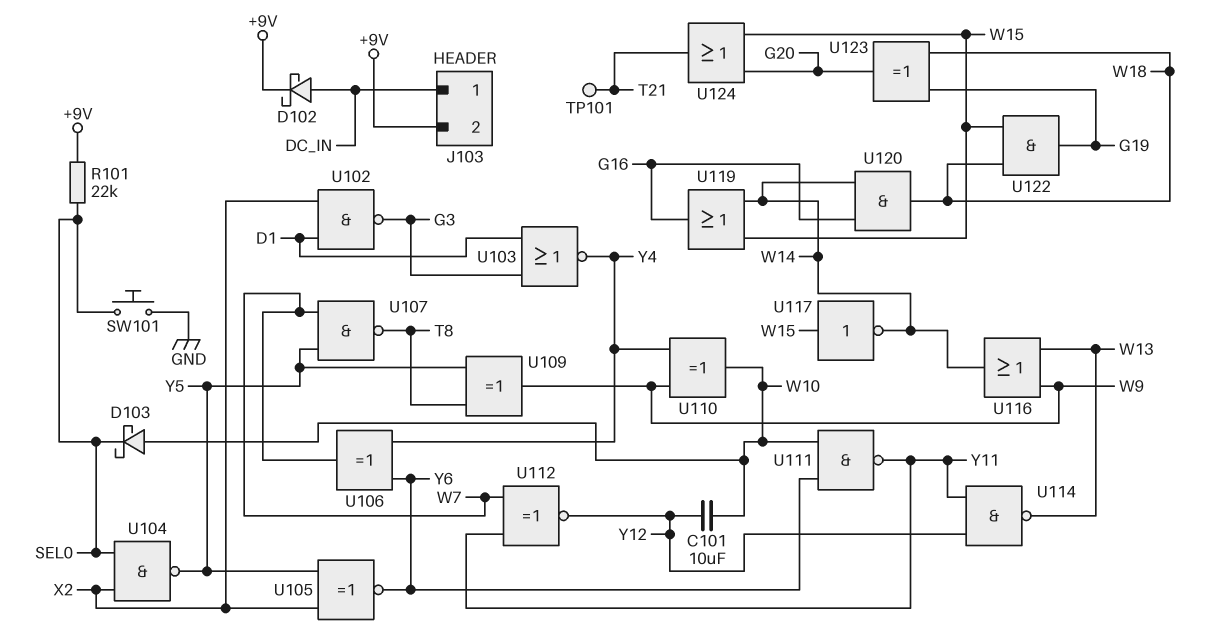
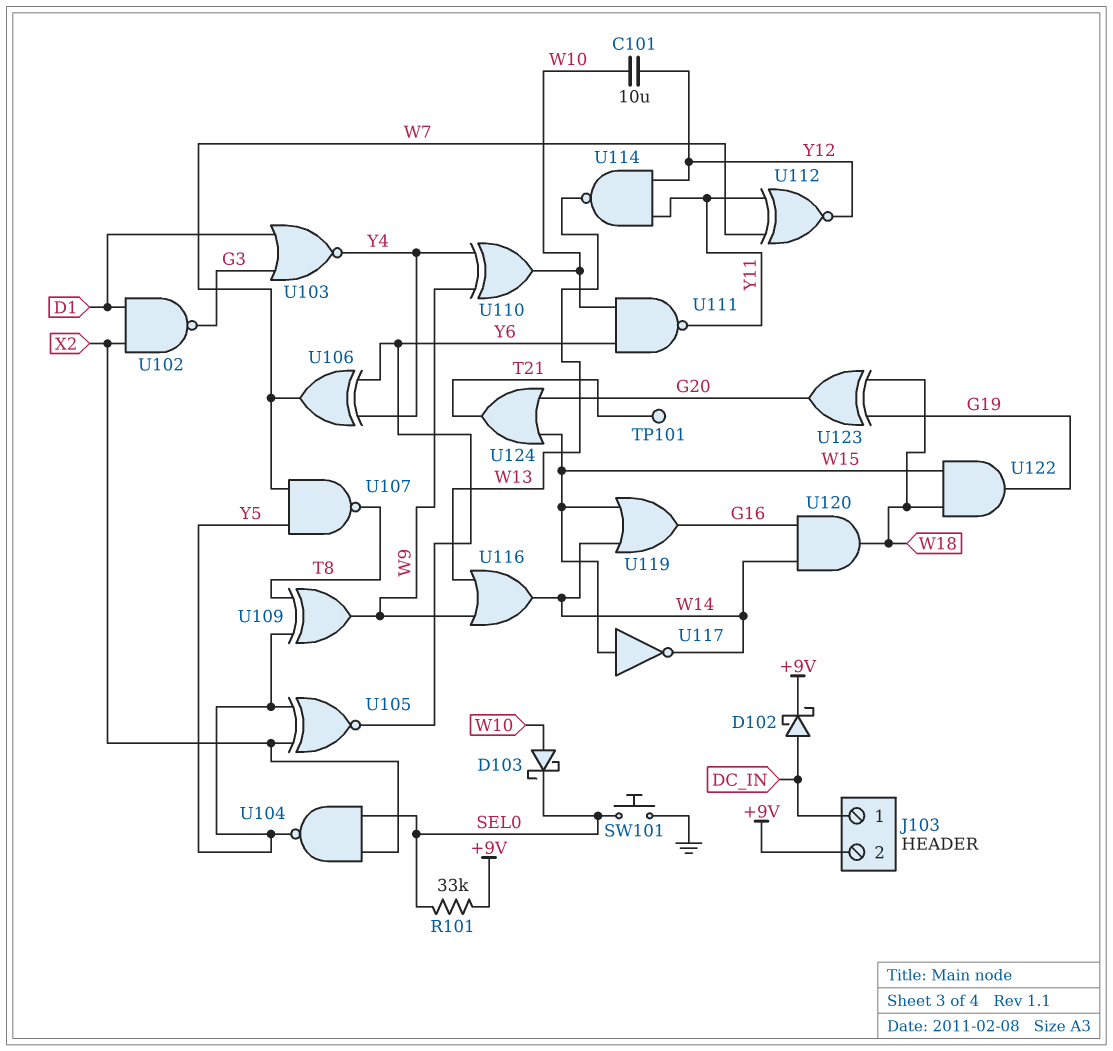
R101: 22k (+9V, SEL0) -> 33k (+9V, SEL0)

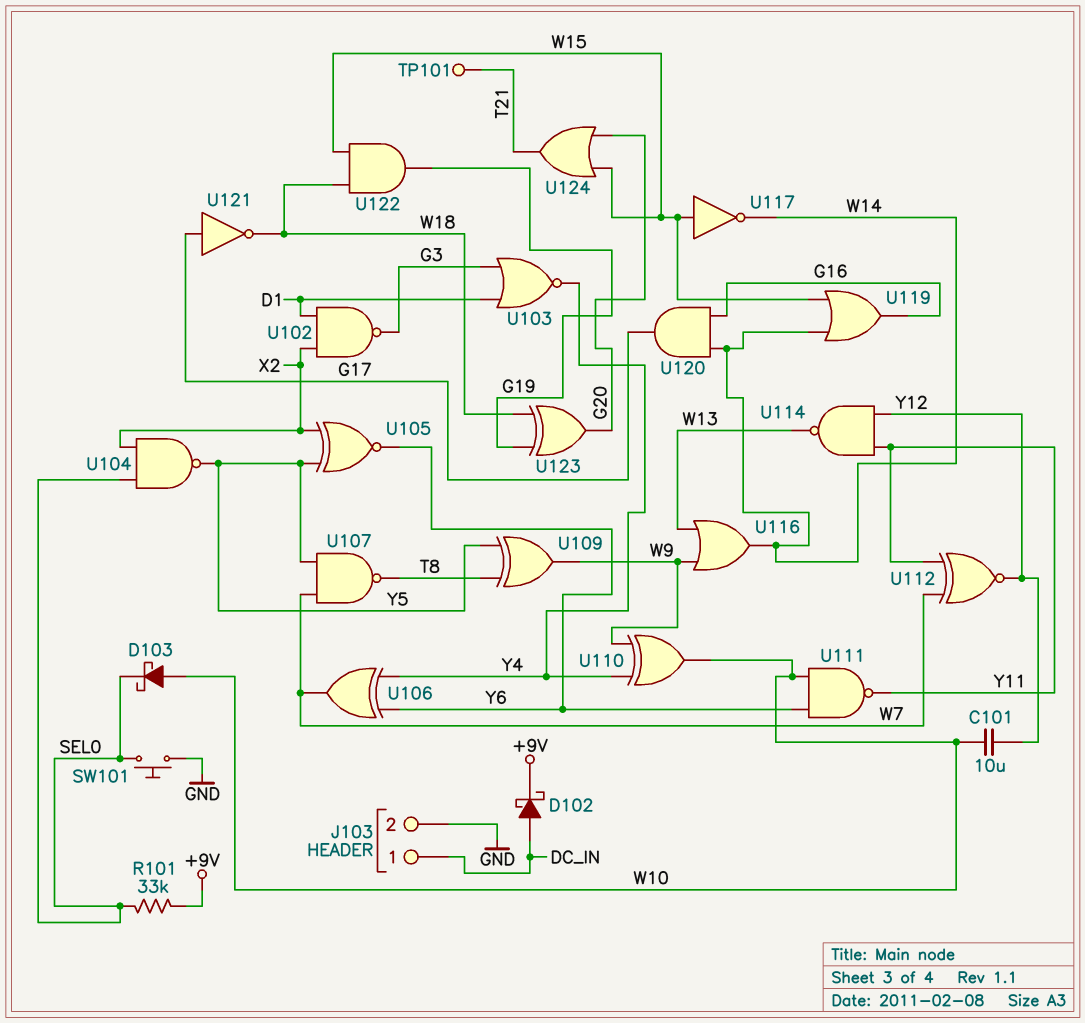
J103 pin 2: +9V -> GND
U120: AND (in G16, in W14, out W18) -> AND (in G16, in W14, out G17)
U121: none -> NOT (in G17, out W18)

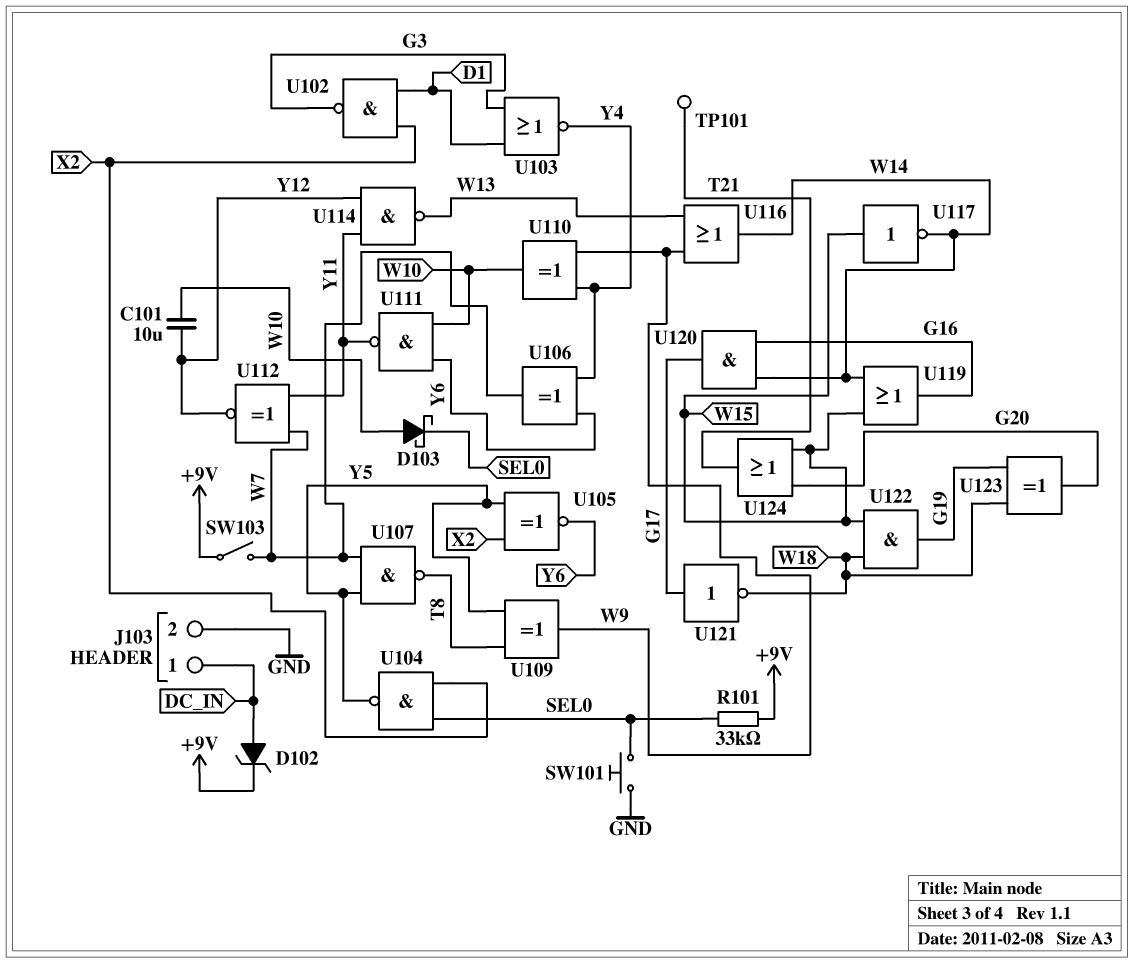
D102: schottky (A DC_IN, K +9V) -> zener (A DC_IN, K +9V)
SW103: none -> switch (+9V, W7)

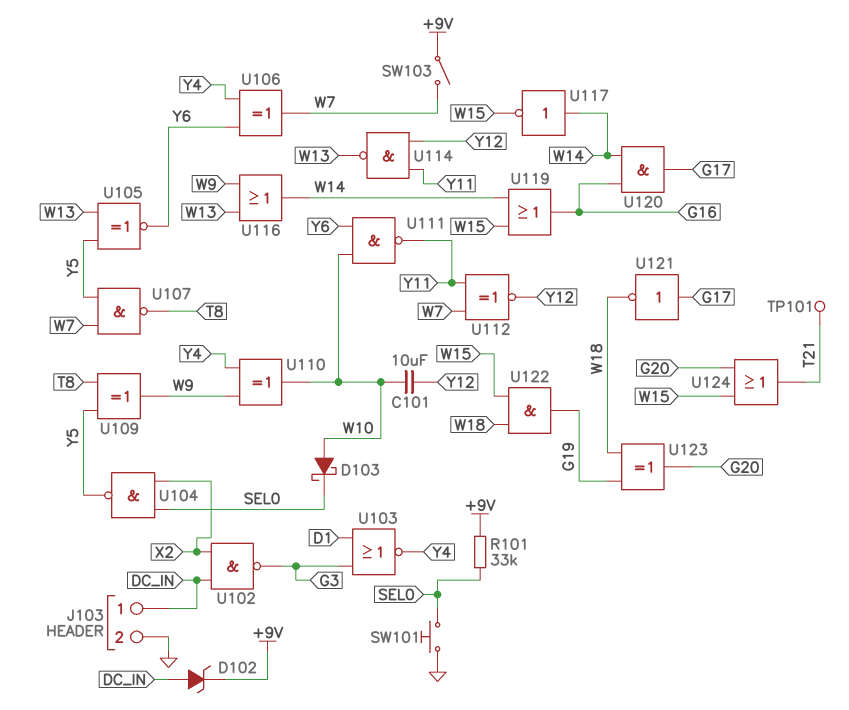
U102: NAND (in D1, in X2, out G3) -> NAND (in DC_IN, in X2, out G3)
U105: XNOR (in X2, in Y5, out Y6) -> XNOR (in W13, in Y5, out Y6)
U117: NOT (in W15, out W14) -> NOT (in W14, out W15)

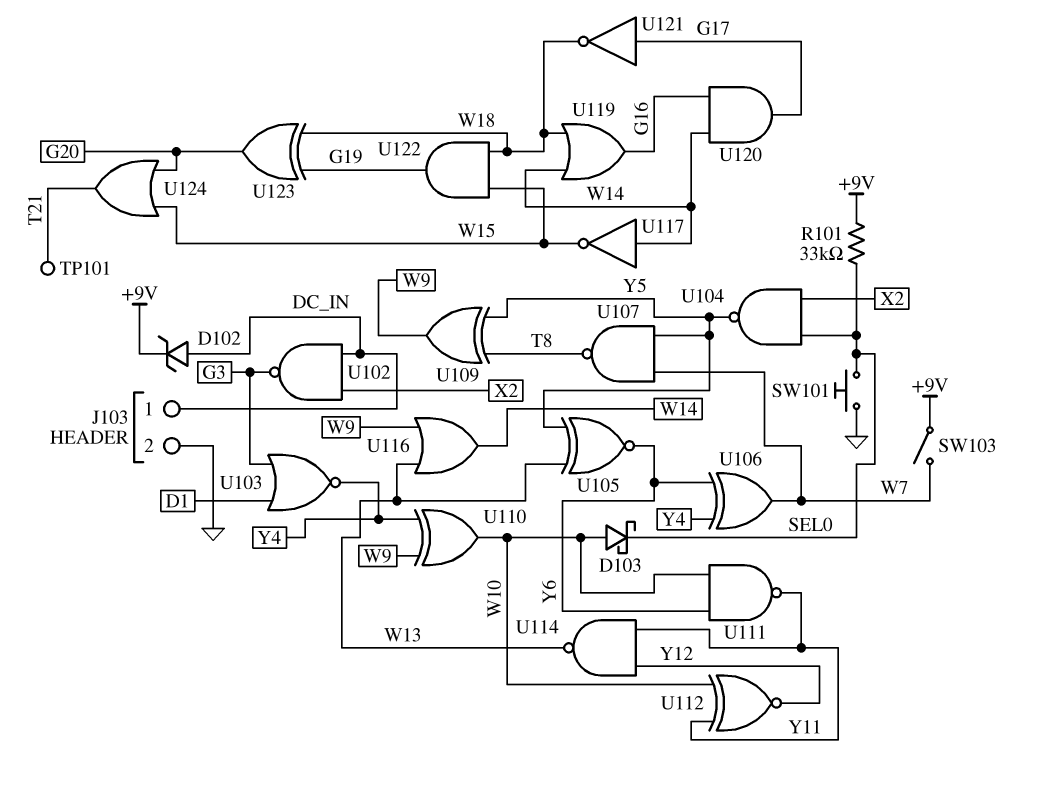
C101: 10uF (W10, Y12) -> none
U112: XNOR (in W7, in Y11, out Y12) -> XNOR (in W10, in Y11, out Y12)
U119: OR (in W14, in W15, out G16) -> OR (in W14, in W18, out G16)

